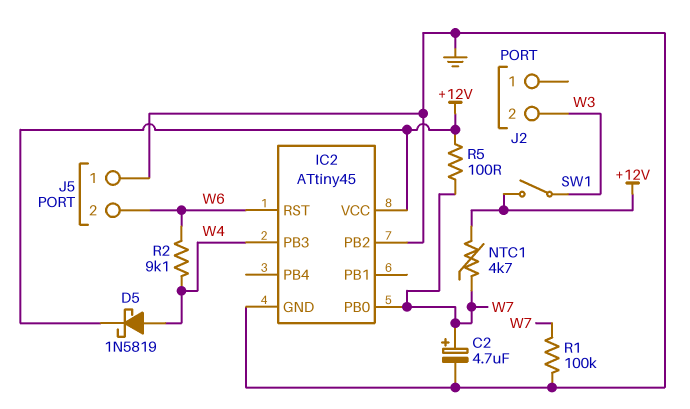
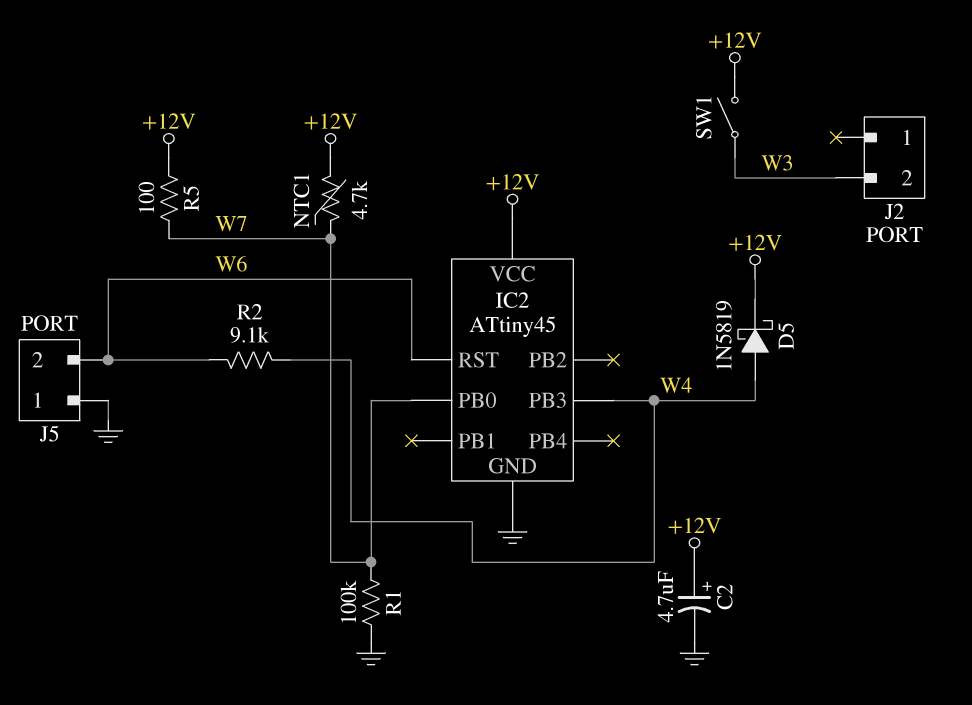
C2: 4.7uF (plus W7, minus GND) -> 4.7uF (plus +12V, minus GND)
IC2 pin PB2: GND -> none

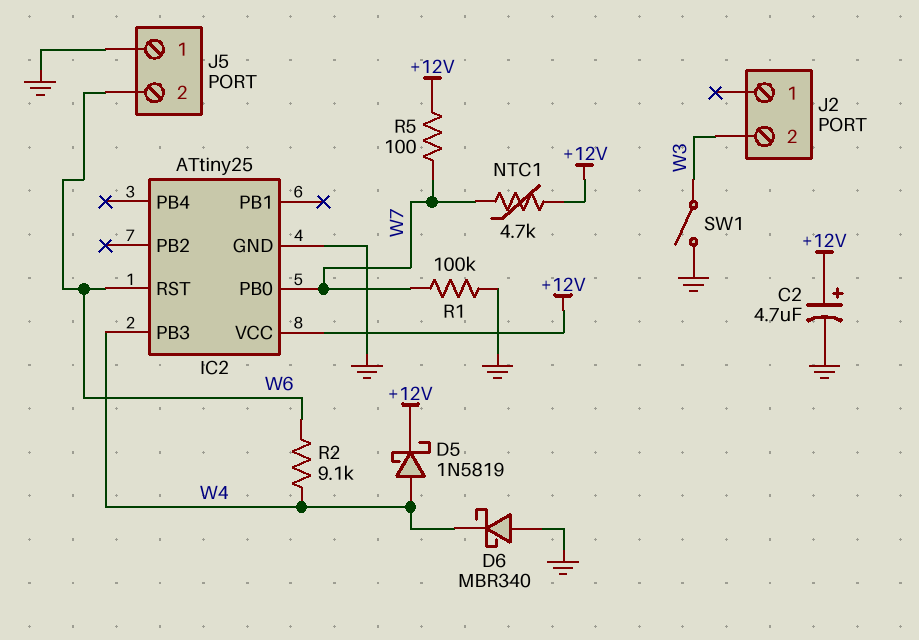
D6: none -> schottky MBR340 (A GND, K W4)
IC2: ATtiny45 -> ATtiny25
SW1: switch (+12V, W3) -> switch (GND, W3)

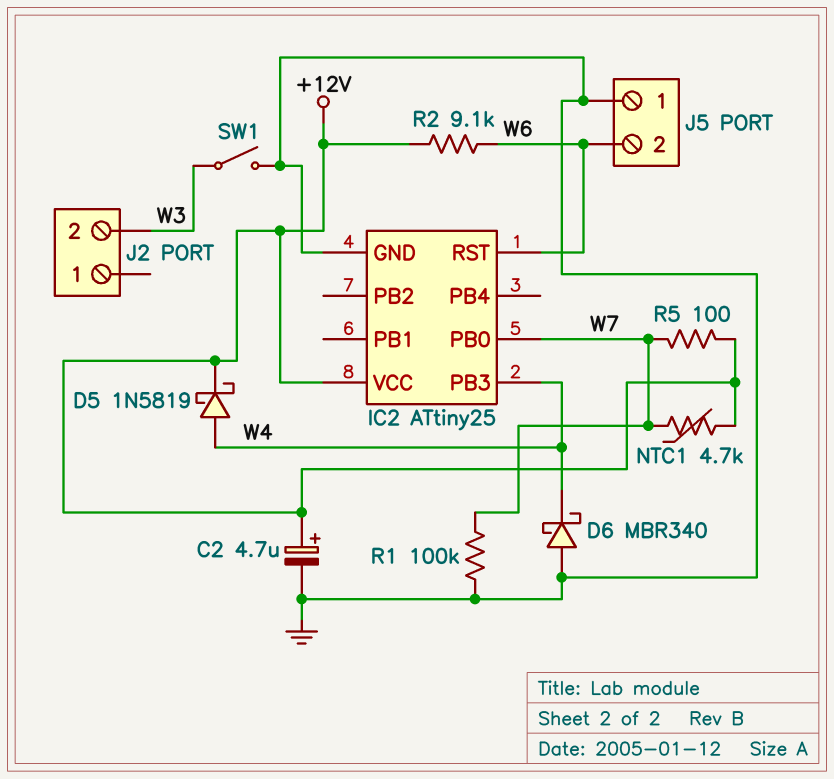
R2: 9.1k (W4, W6) -> 9.1k (+12V, W6)

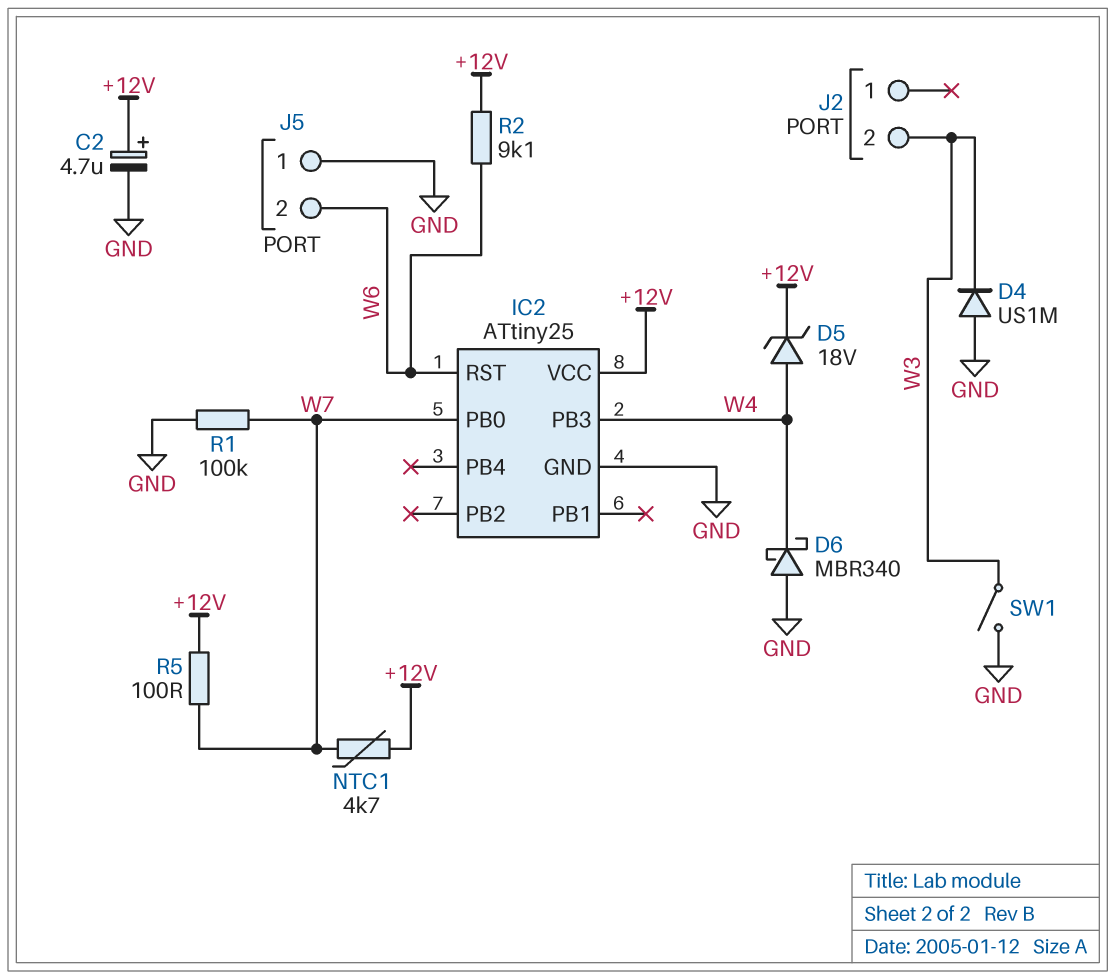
D4: none -> diode US1M (A GND, K W3)
D5: schottky 1N5819 (A W4, K +12V) -> zener 18V (A W4, K +12V)

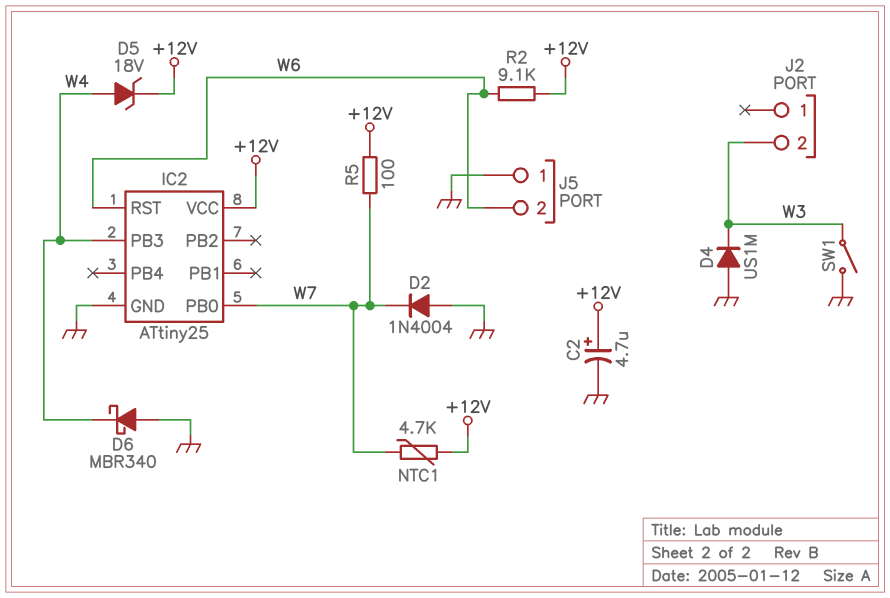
D2: none -> diode 1N4004 (A GND, K W7)
R1: 100k (GND, W7) -> none

